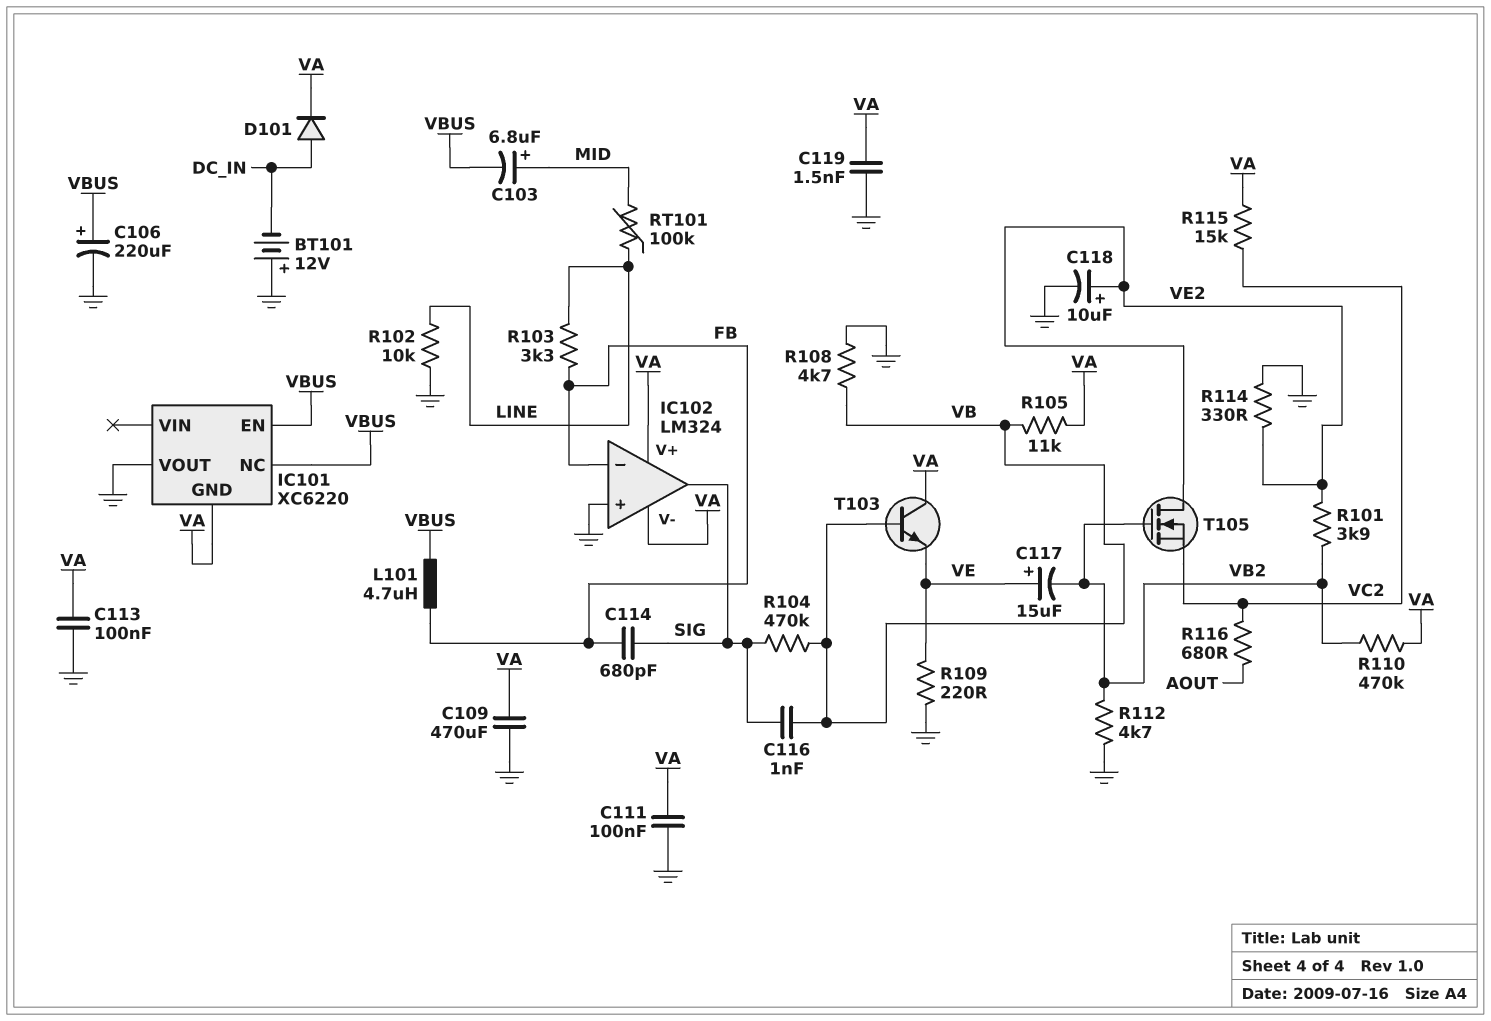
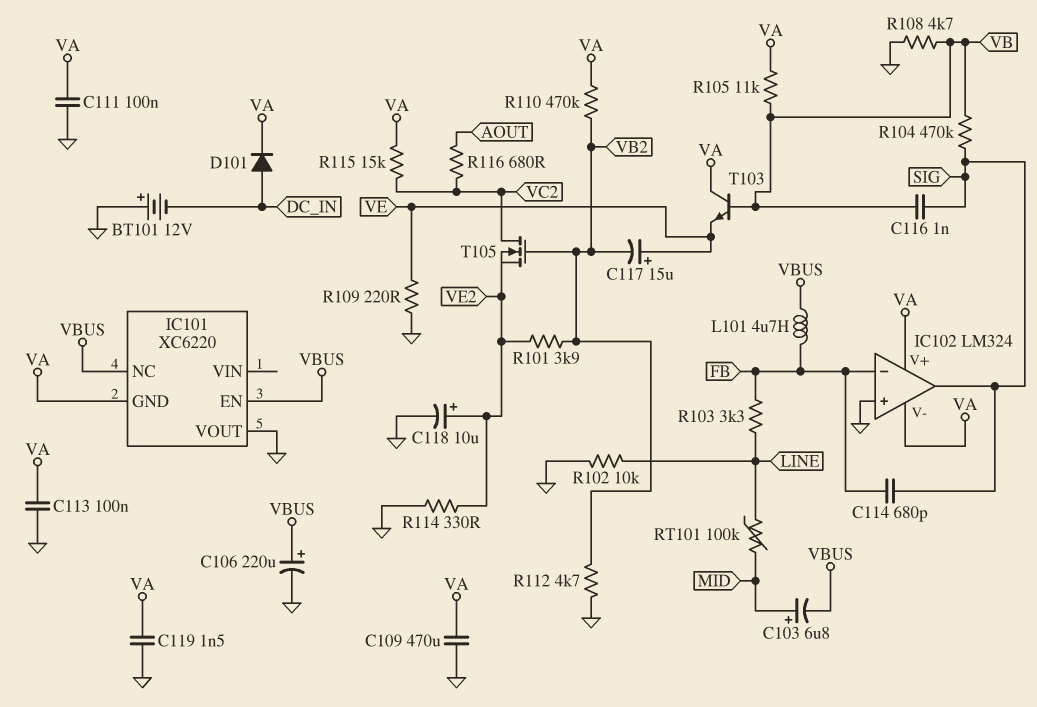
T105: NMOS (G VB2, D VE2, S VC2) -> NMOS (G VB2, D VC2, S VE2)

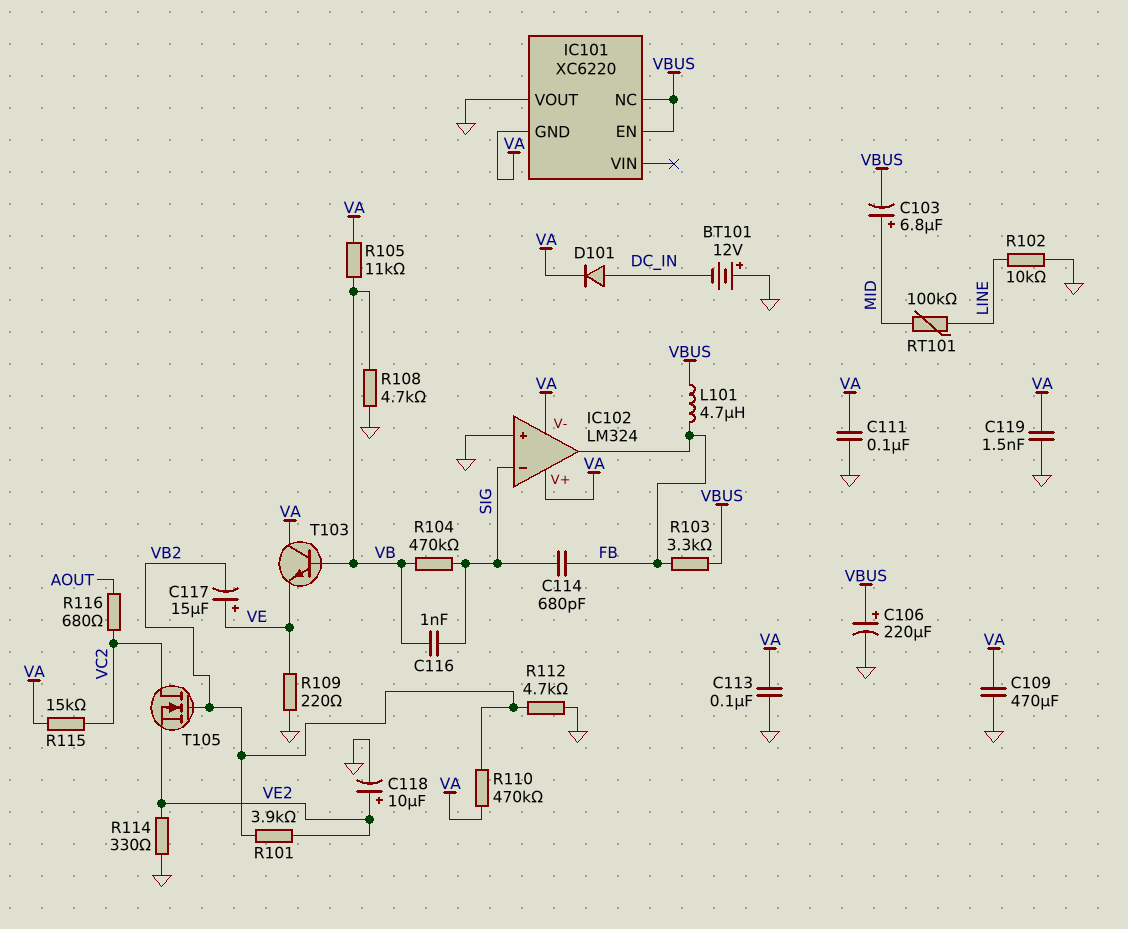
IC102 pin in-: FB -> SIG
IC102 pin out: SIG -> FB
R103: 3.3k (FB, LINE) -> 3.3k (FB, VBUS)

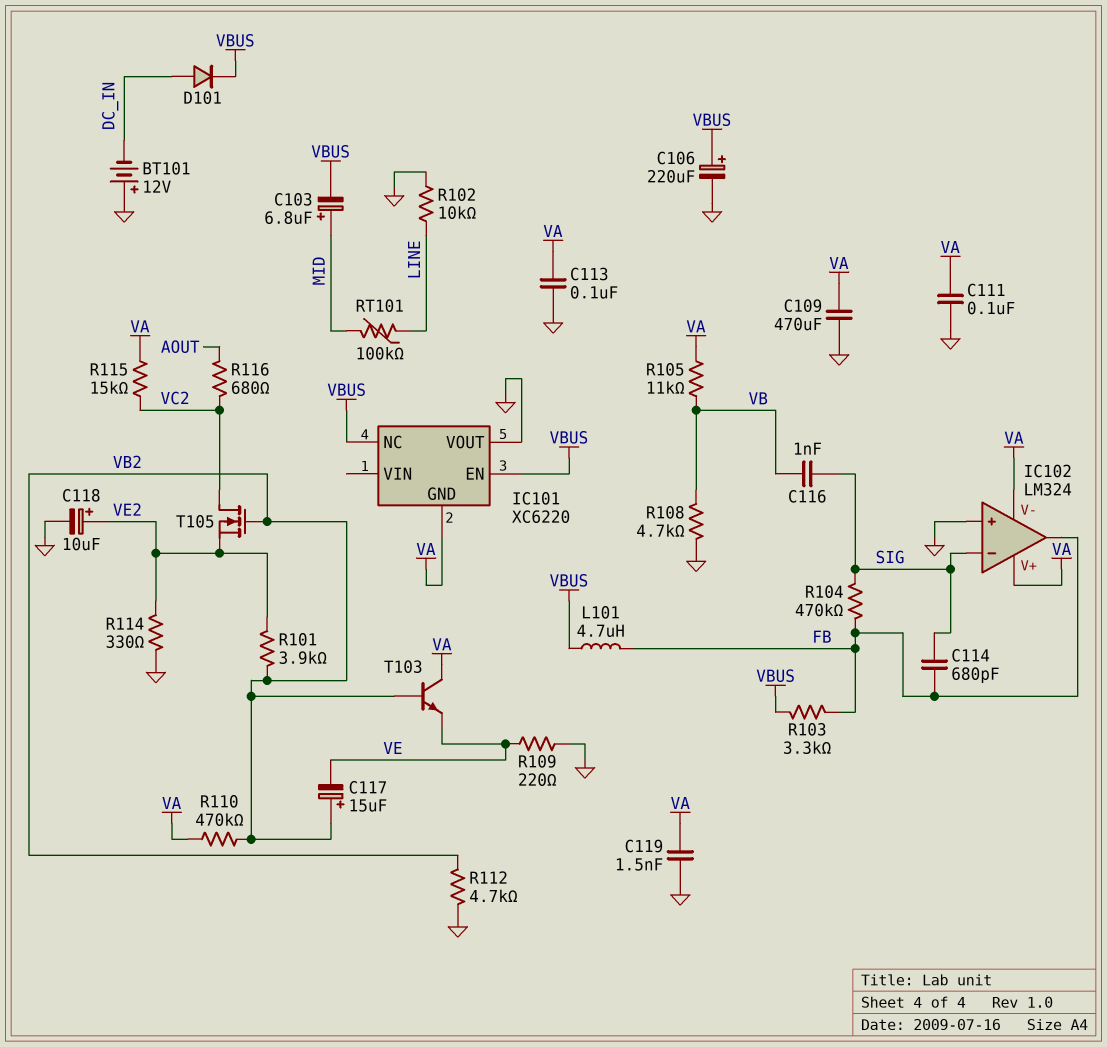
C117: 15uF (plus VE, minus VB2) -> 15uF (plus VB2, minus VE)
D101: diode (A DC_IN, K VA) -> diode (A DC_IN, K VBUS)
R104: 470k (SIG, VB) -> 470k (FB, SIG)
T103: NPN (B VB, C VA, E VE) -> NPN (B VB2, C VA, E VE)

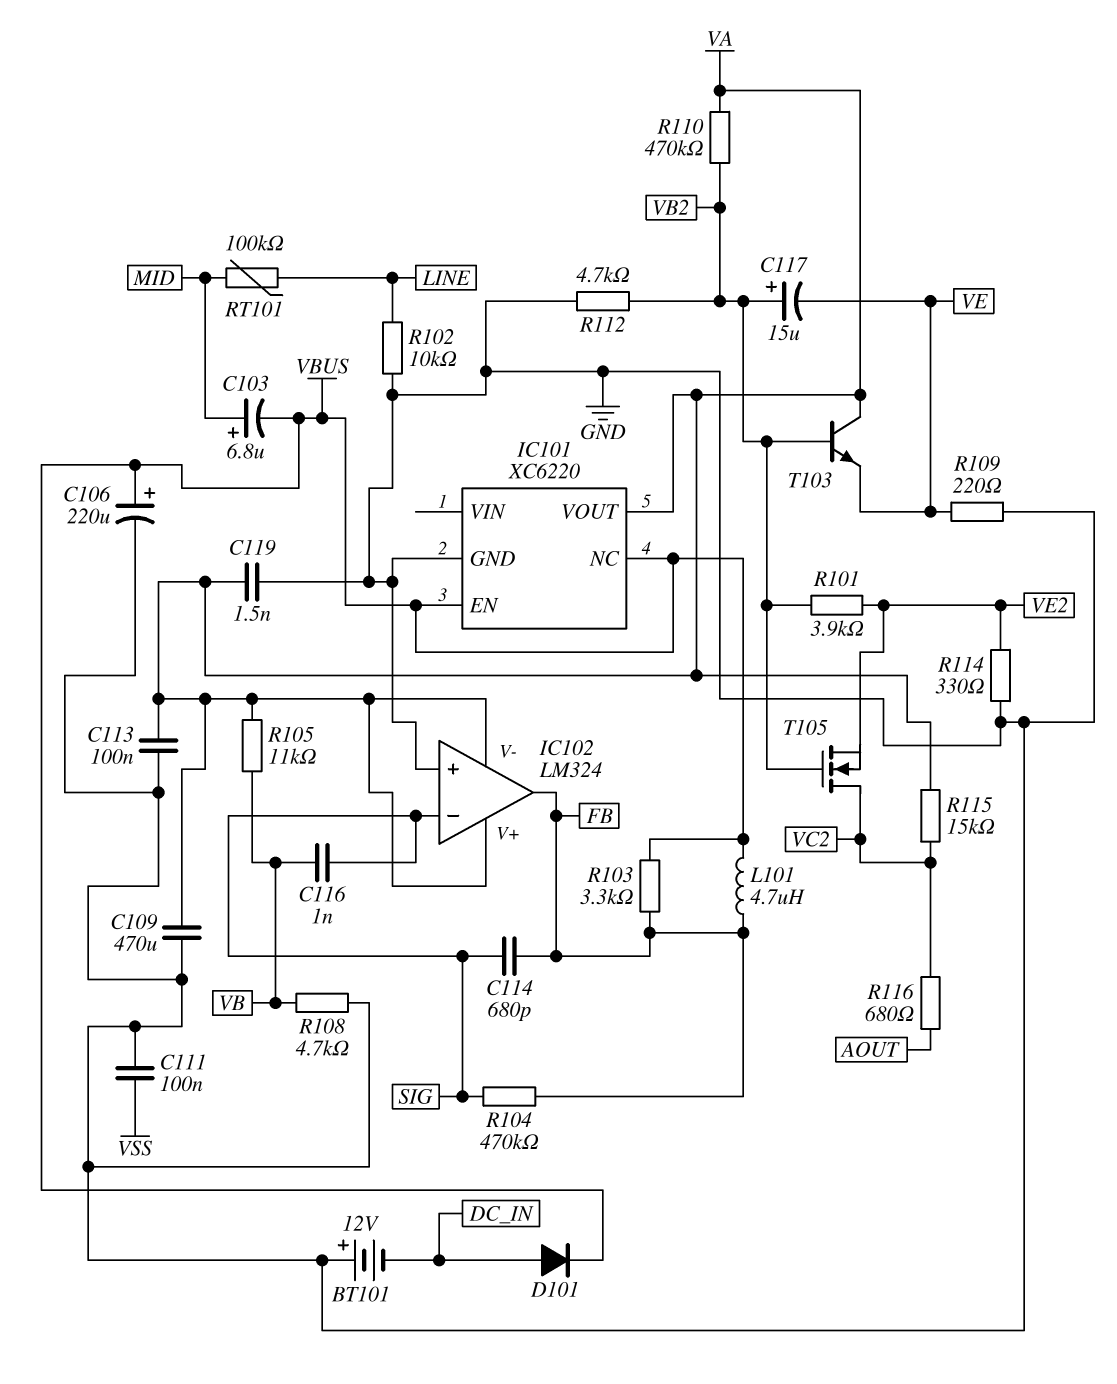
C111: 100nF (GND, VA) -> 100nF (GND, VSS)
C118: 10uF (plus VE2, minus GND) -> none
IC101 pin GND: VA -> GND
IC101 pin VOUT: GND -> VA

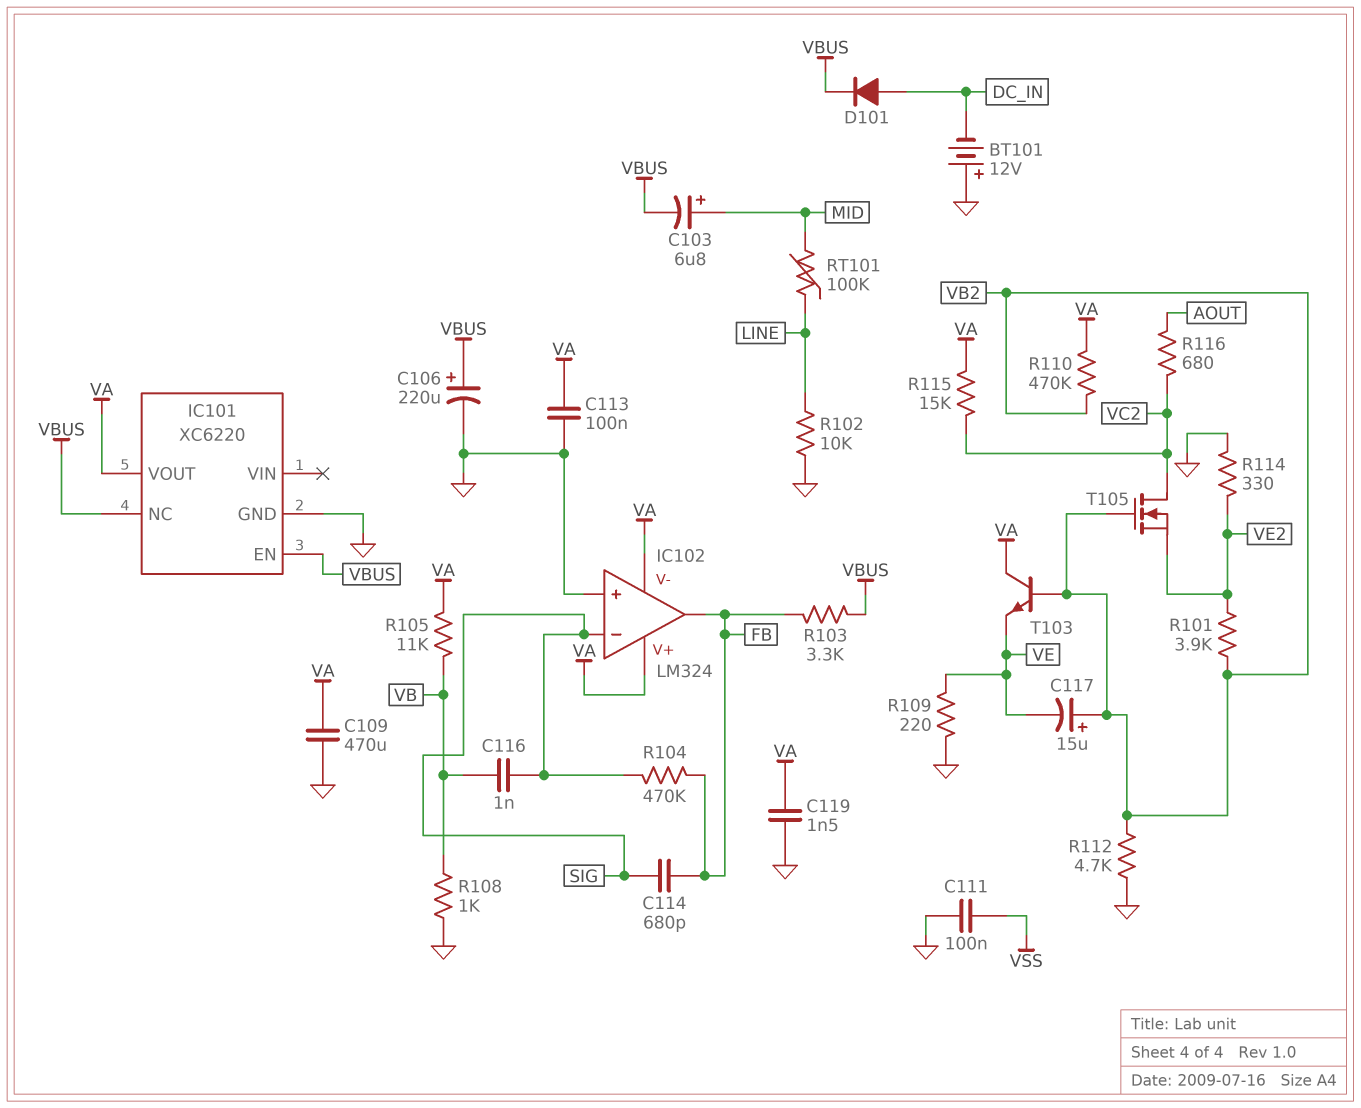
L101: 4.7uH (FB, VBUS) -> none
R108: 4.7k (GND, VB) -> 1k (GND, VB)

